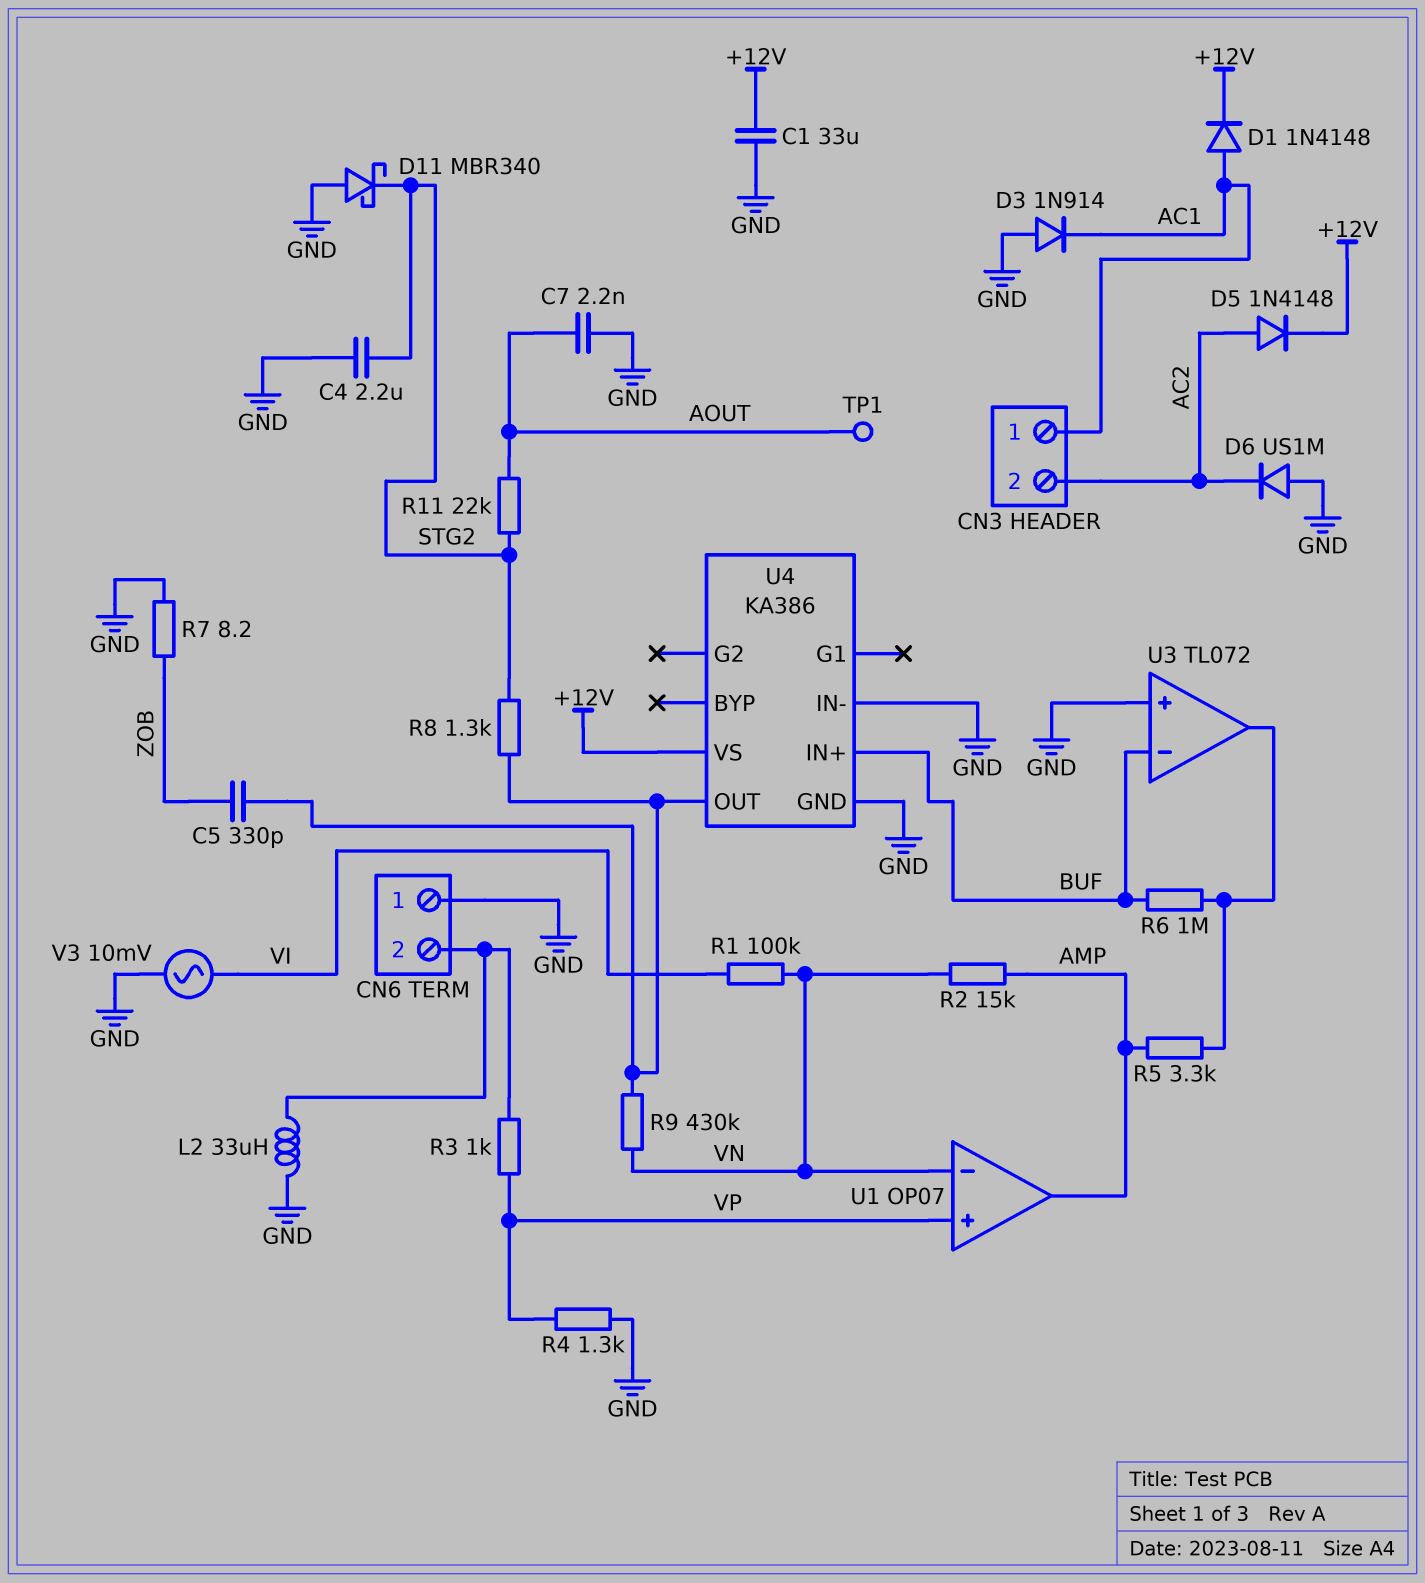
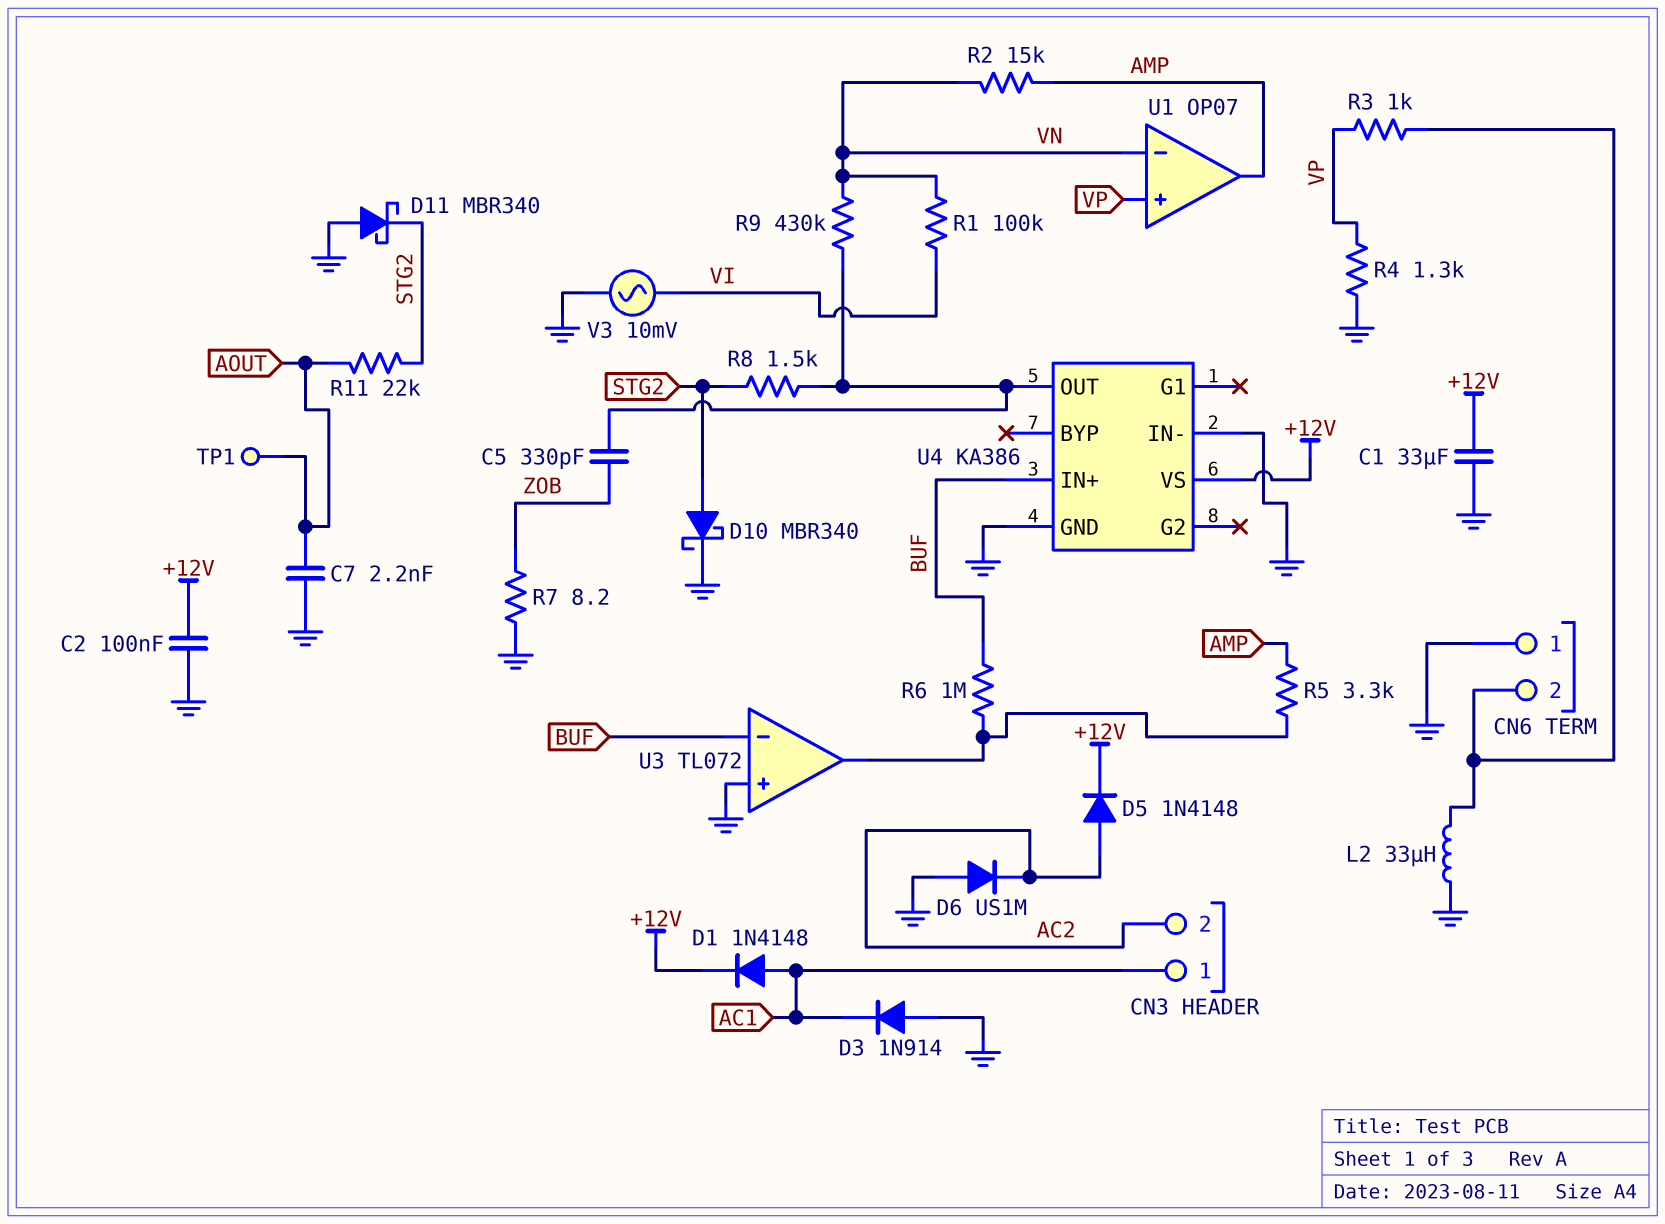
C2: none -> 100nF (+12V, GND)
C4: 2.2uF (GND, STG2) -> none
D10: none -> schottky MBR340 (A STG2, K GND)
R8: 1.3k (STG2, U4/OUT) -> 1.5k (STG2, U4/OUT)

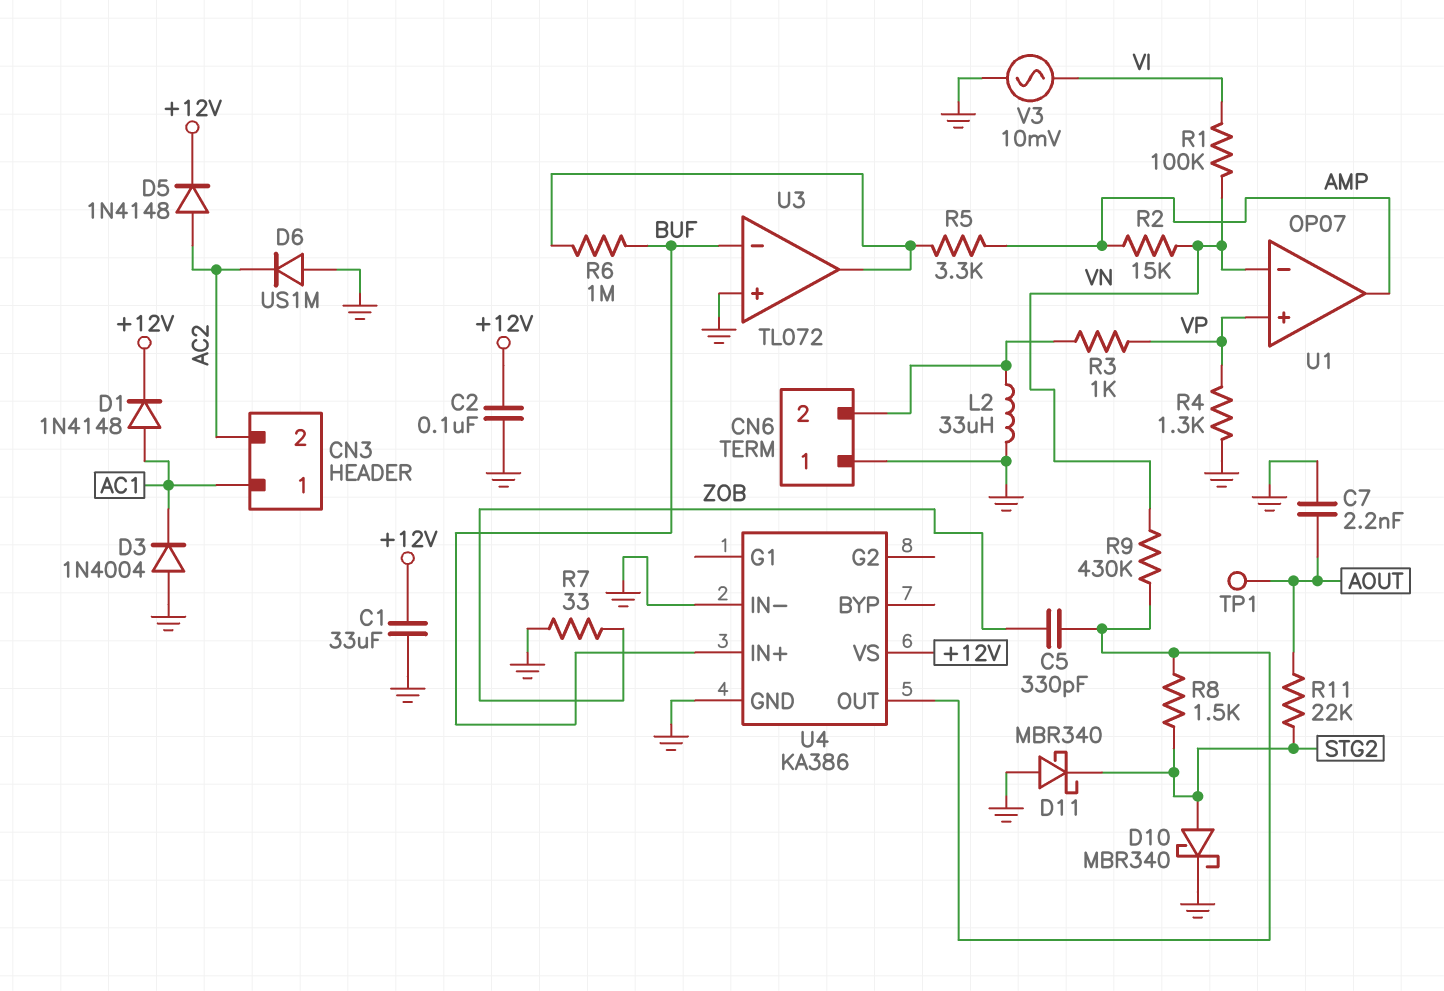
D3: diode 1N914 (A GND, K AC1) -> diode 1N4004 (A GND, K AC1)
R7: 8.2 (GND, ZOB) -> 33 (GND, ZOB)

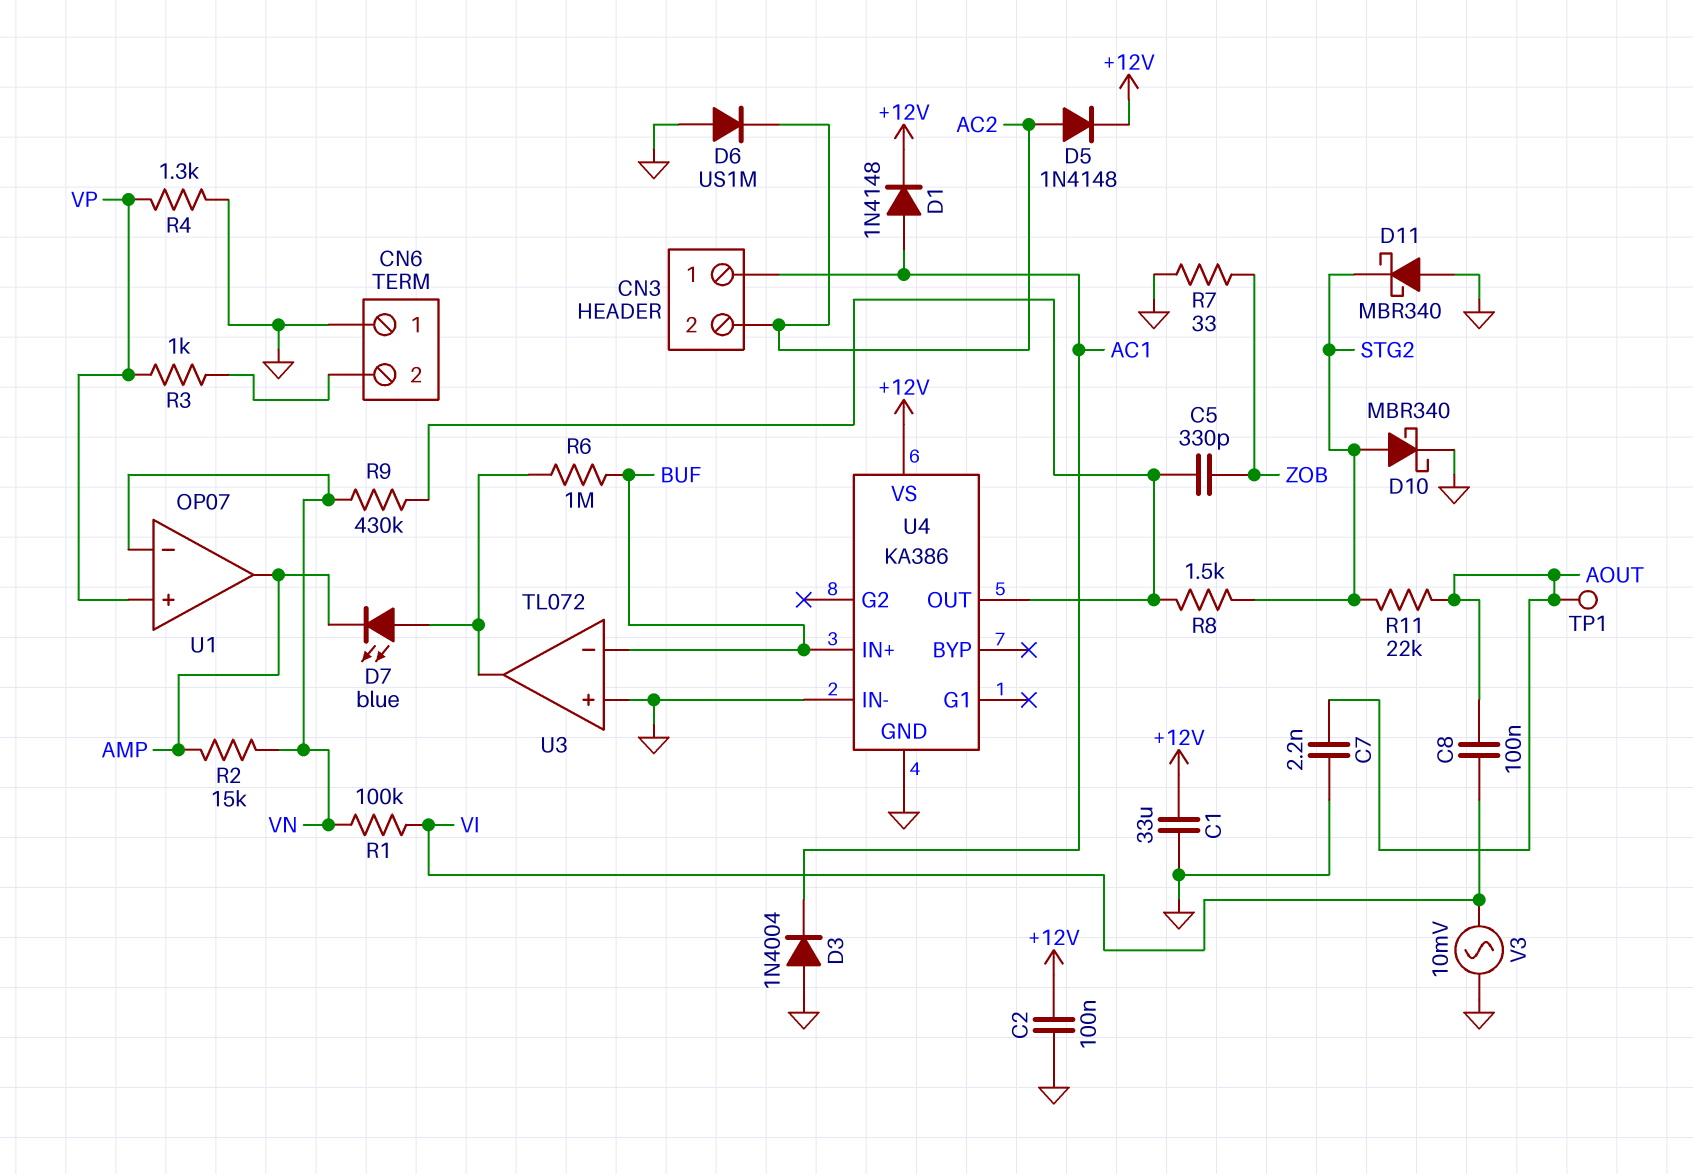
C8: none -> 100nF (AOUT, VI)
D7: none -> LED blue (A U3/out, K AMP)
L2: 33uH (CN6/2, GND) -> none
R5: 3.3k (AMP, U3/out) -> none

